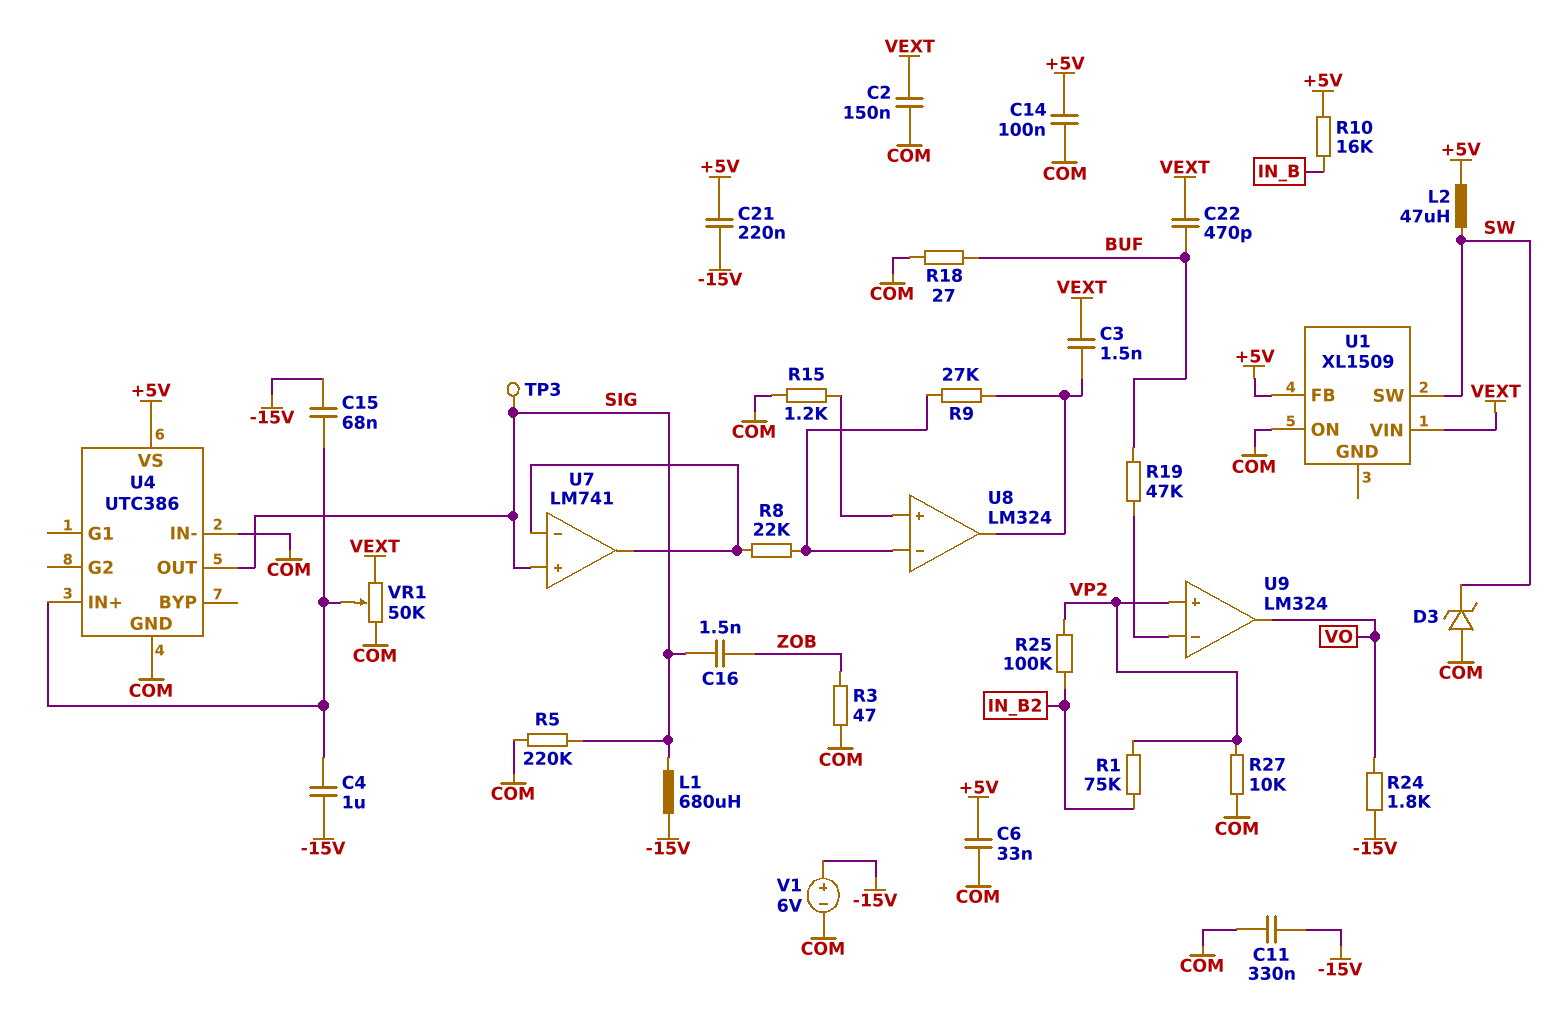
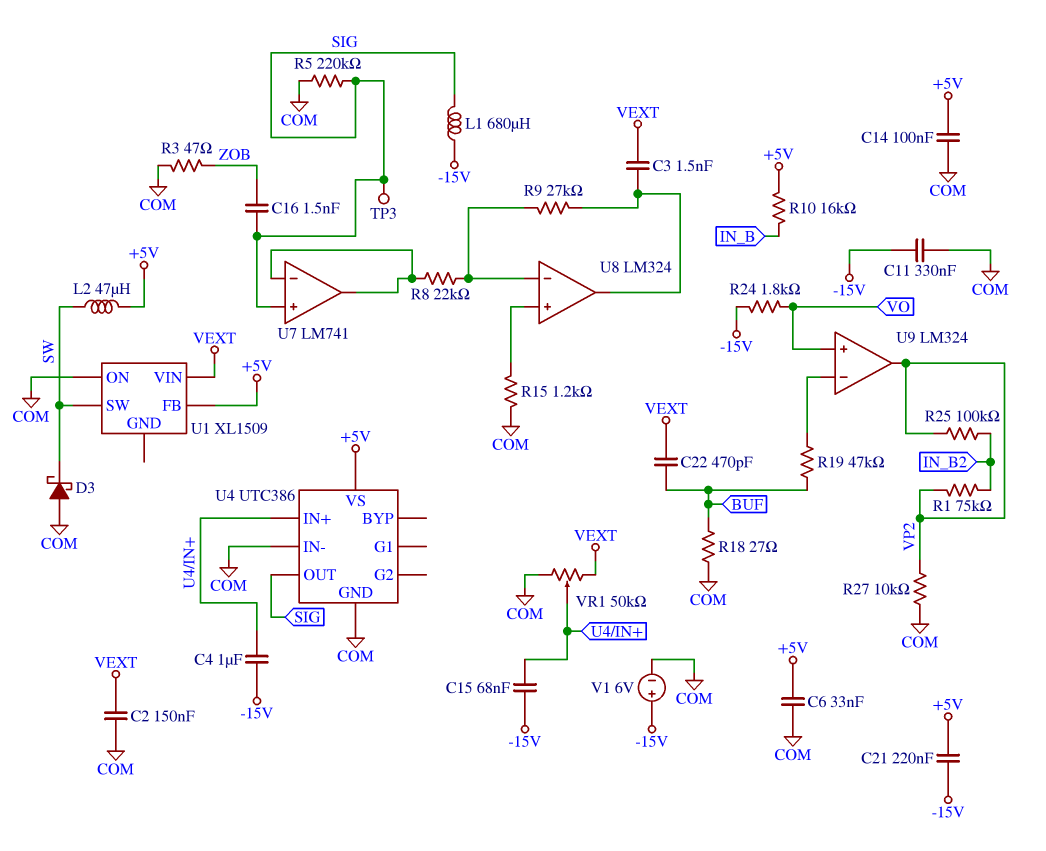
D3: zener (A COM, K SW) -> schottky (A COM, K SW)
U9 pin in+: VP2 -> VO
U9 pin out: VO -> VP2

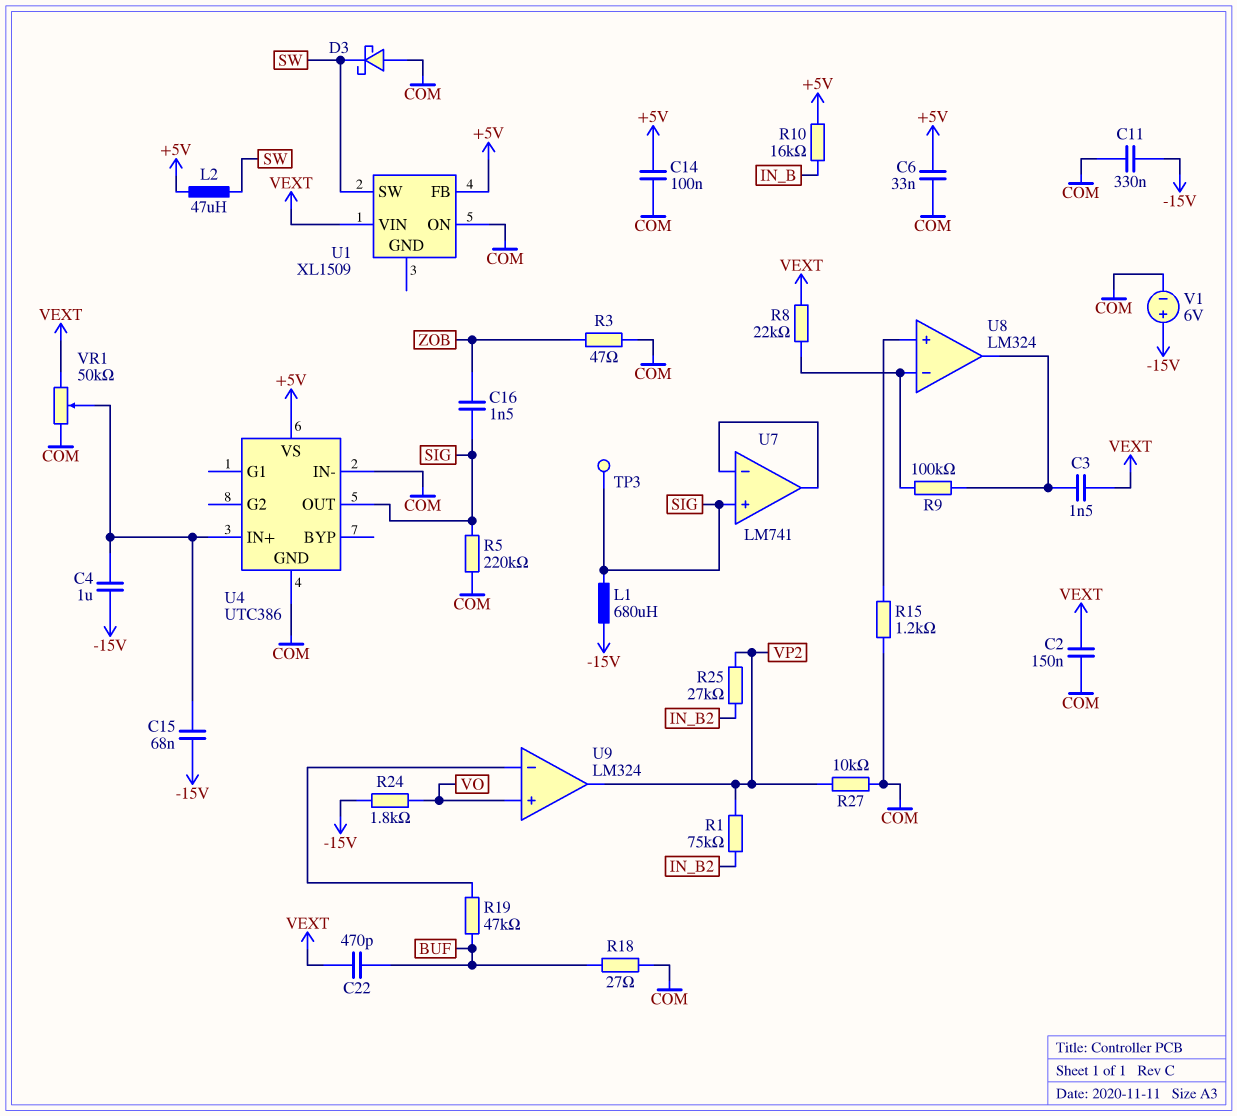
C21: 220nF (+5V, -15V) -> none
R8: 22k (U7/in-, U8/in-) -> 22k (U8/in-, VEXT)
R9: 27k (U8/in-, U8/out) -> 100k (U8/in-, U8/out)
R25: 100k (IN_B2, VP2) -> 27k (IN_B2, VP2)

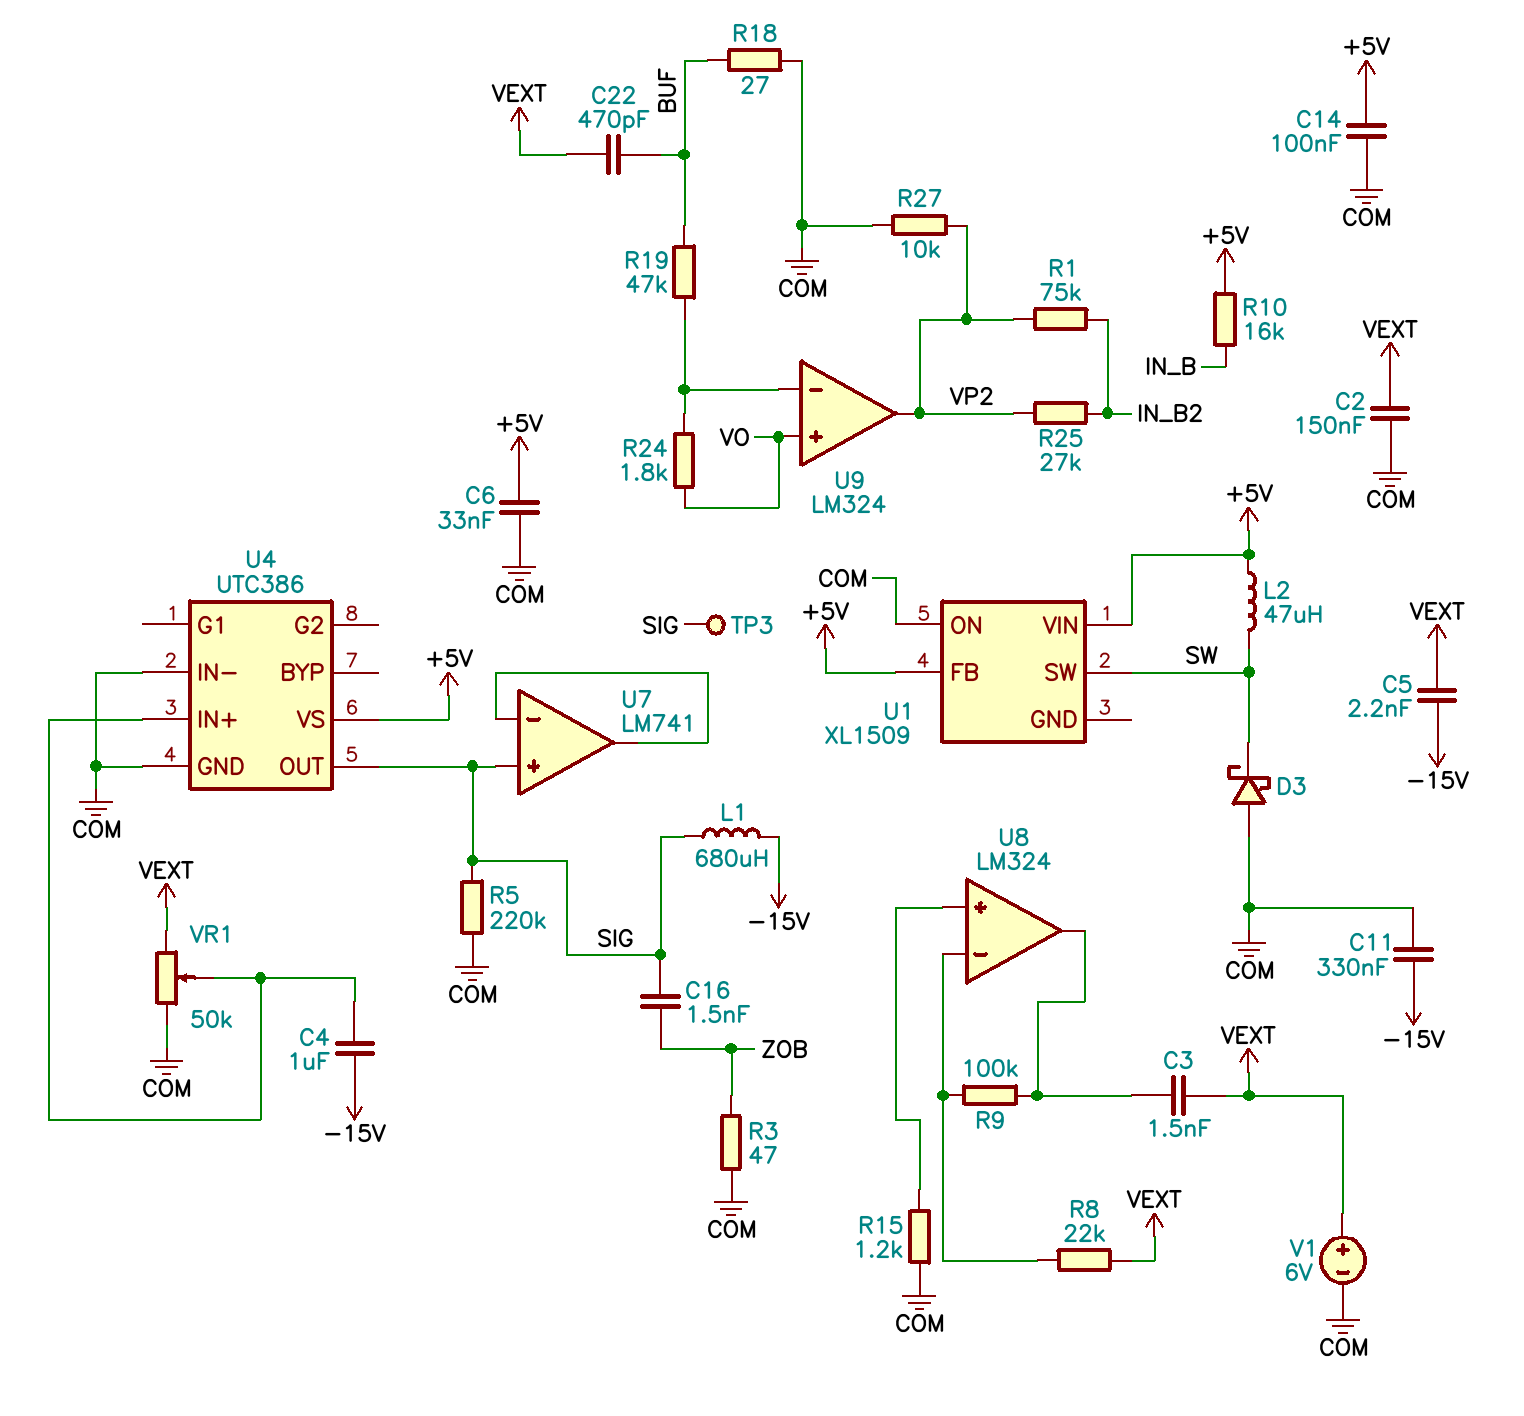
C5: none -> 2.2nF (-15V, VEXT)
C15: 68nF (-15V, U4/IN+) -> none
R24: 1.8k (-15V, VO) -> 1.8k (U9/in-, VO)
U1 pin VIN: VEXT -> +5V
V1: 6V (plus -15V, minus COM) -> 6V (plus VEXT, minus COM)

